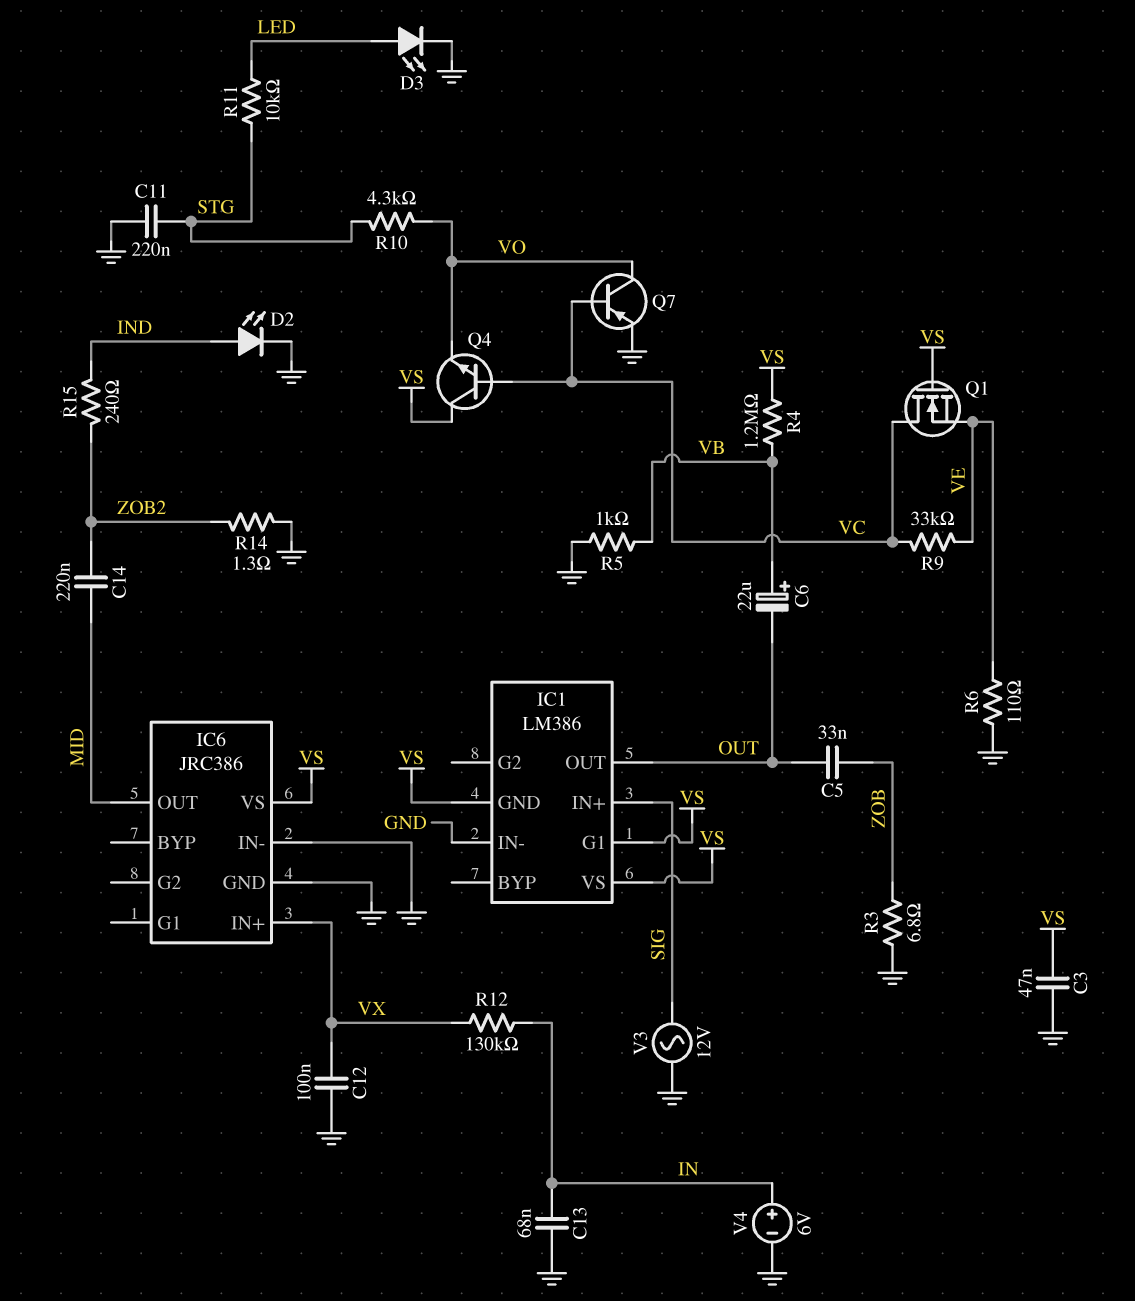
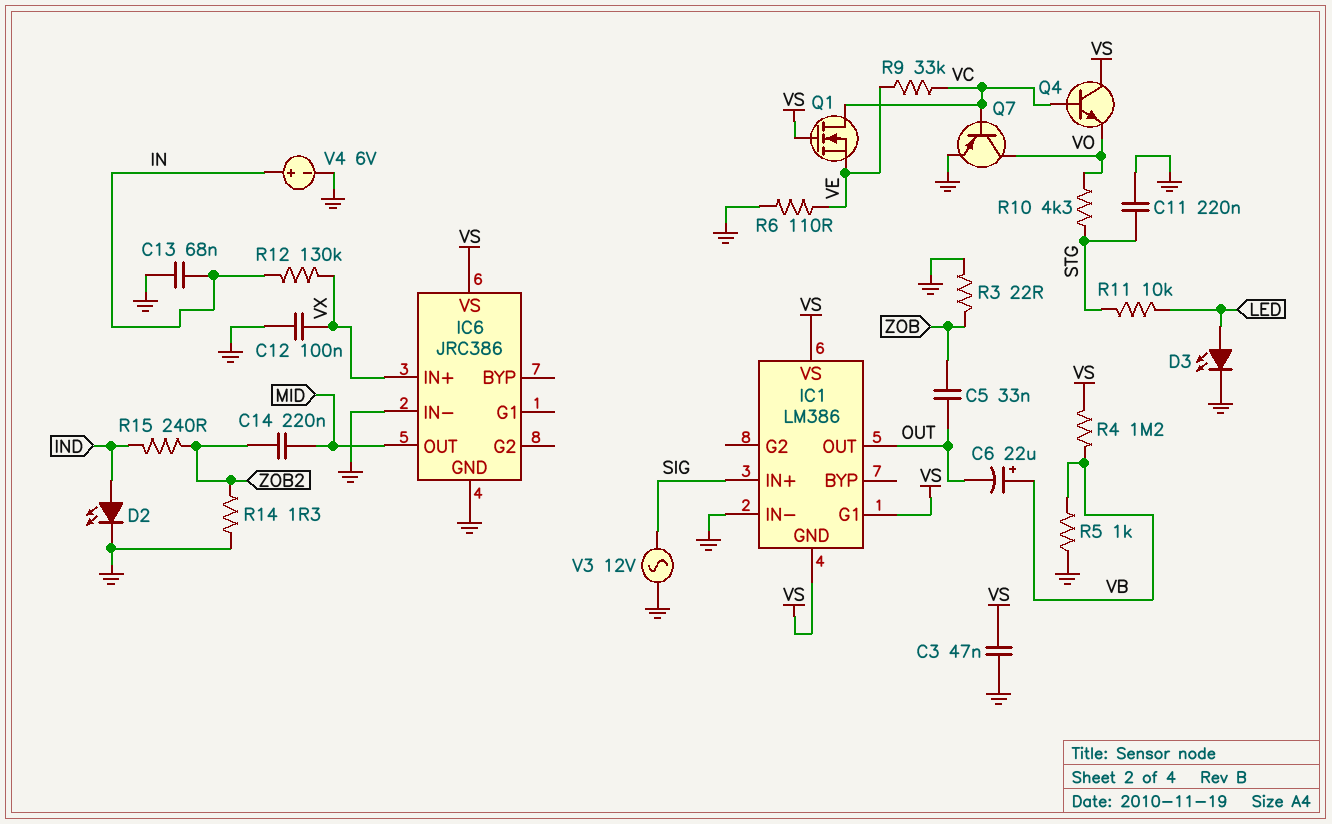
R3: 6.8 (GND, ZOB) -> 22 (GND, ZOB)

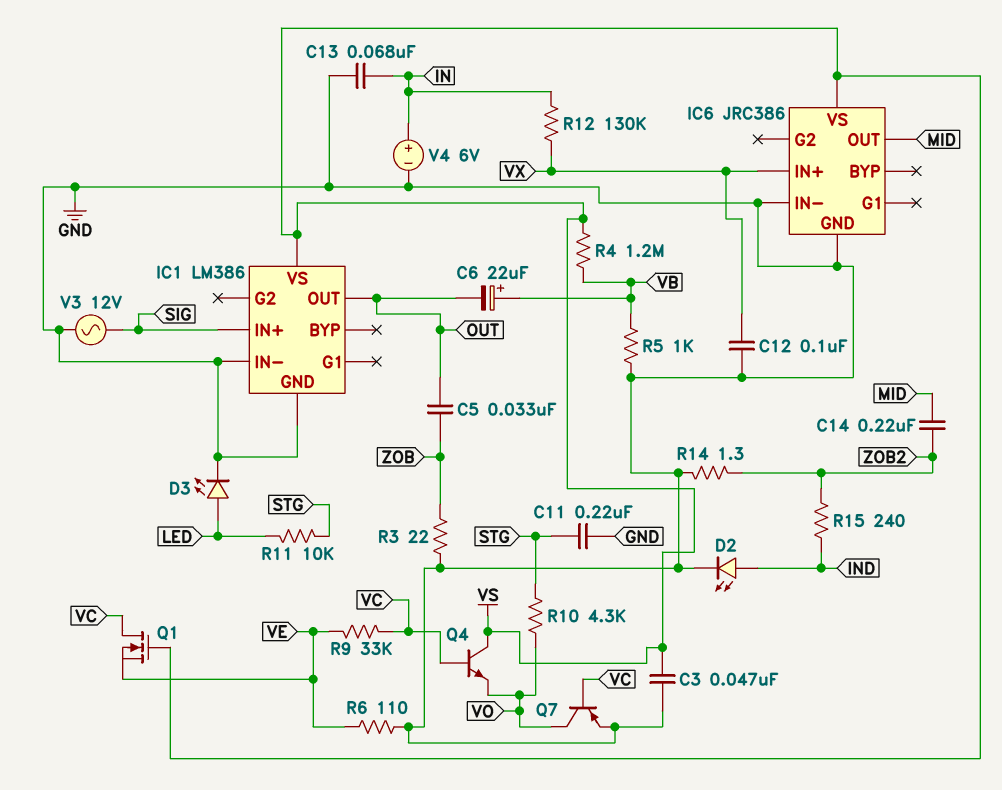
IC1 pin G1: VS -> none
IC1 pin GND: VS -> GND

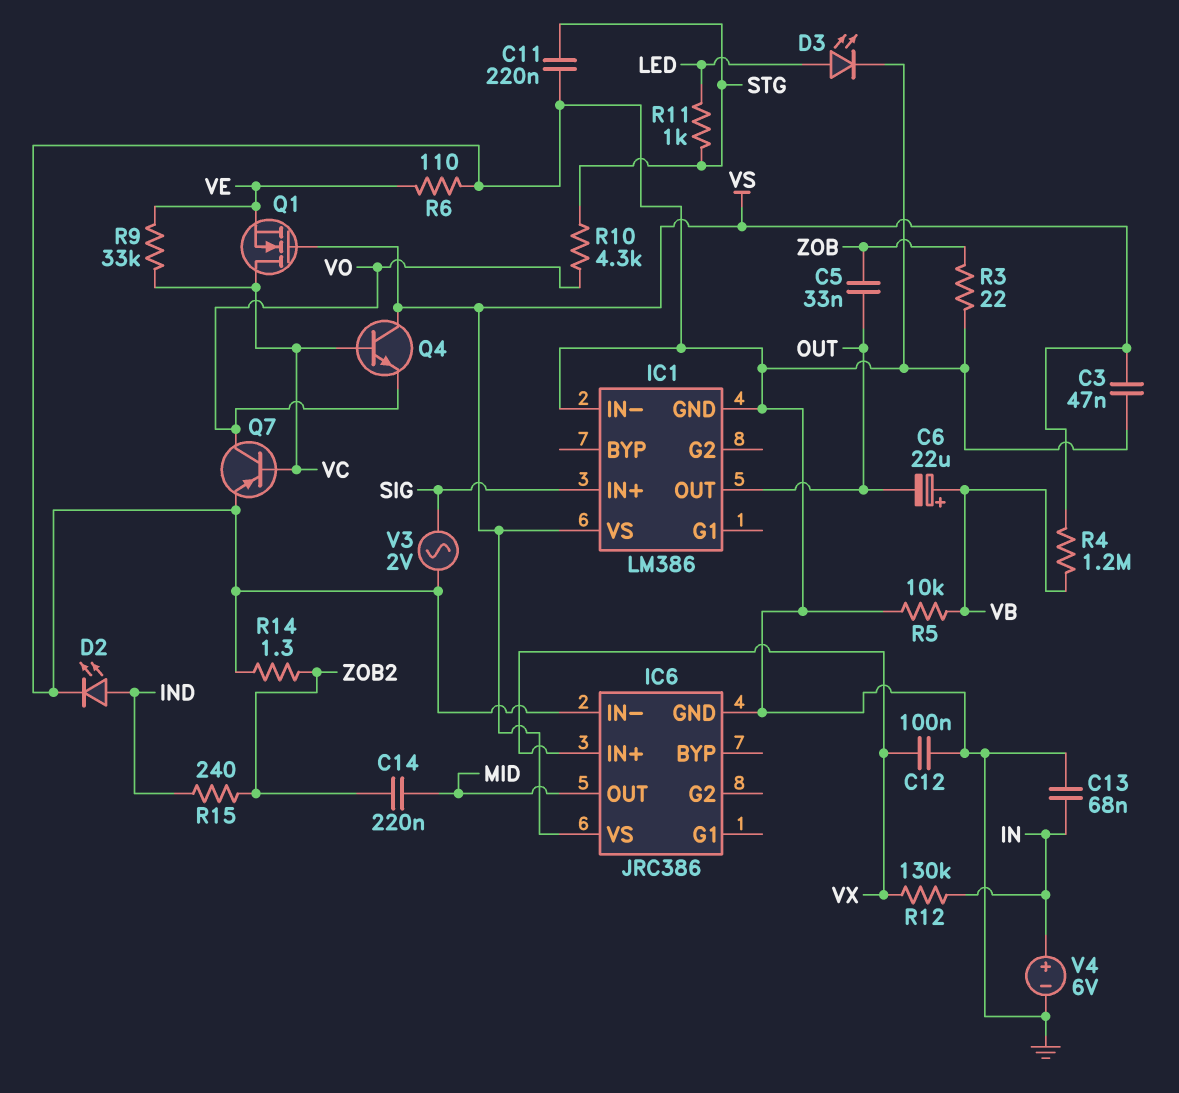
R5: 1k (GND, VB) -> 10k (GND, VB)
R11: 10k (LED, STG) -> 1k (LED, STG)
V3: AC 12V (GND, SIG) -> AC 2V (GND, SIG)

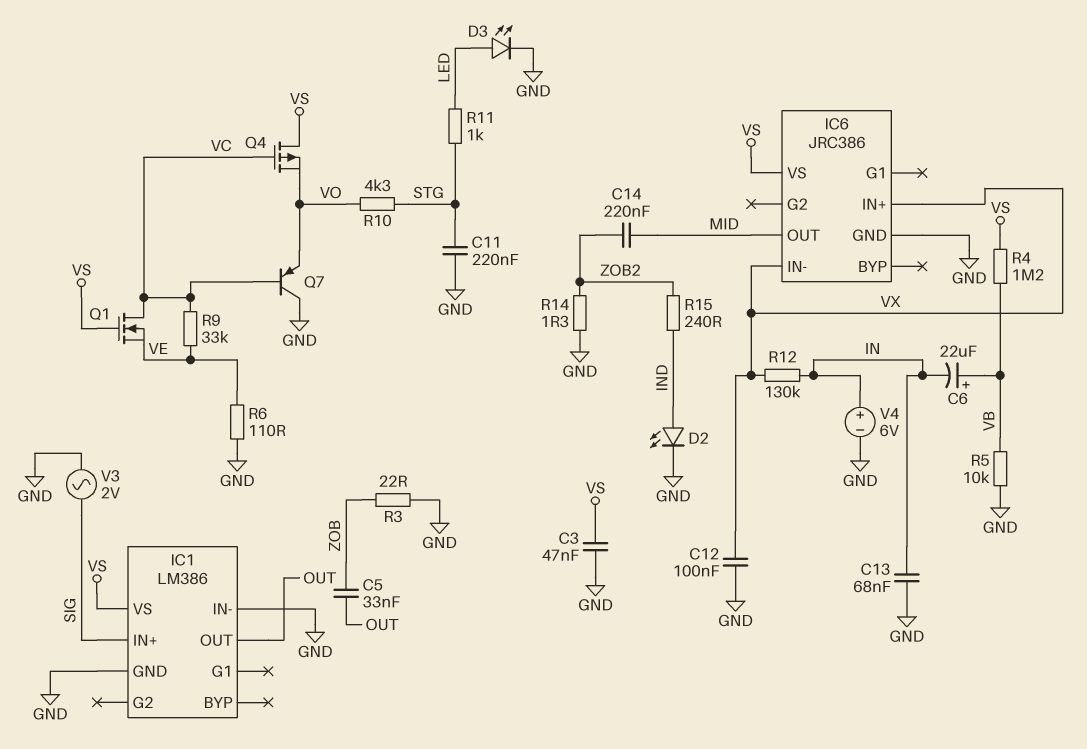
C6: 22uF (plus VB, minus OUT) -> 22uF (plus VB, minus IN)
IC6 pin IN-: GND -> VX
Q4: NPN (B VC, C VS, E VO) -> PMOS (G VC, D VS, S VO)
Q7: PNP (B VC, C VO, E GND) -> PNP (B VC, C GND, E VO)

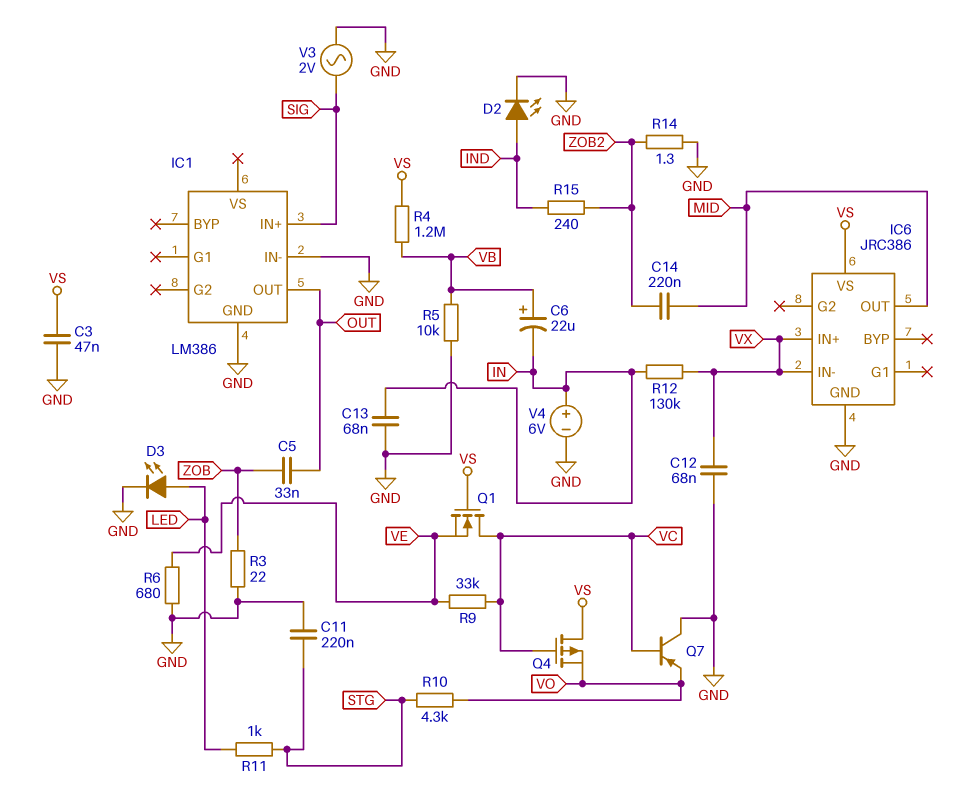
C12: 100nF (GND, VX) -> 68nF (GND, VX)
IC1 pin VS: VS -> none
R6: 110 (GND, VE) -> 680 (GND, VE)

